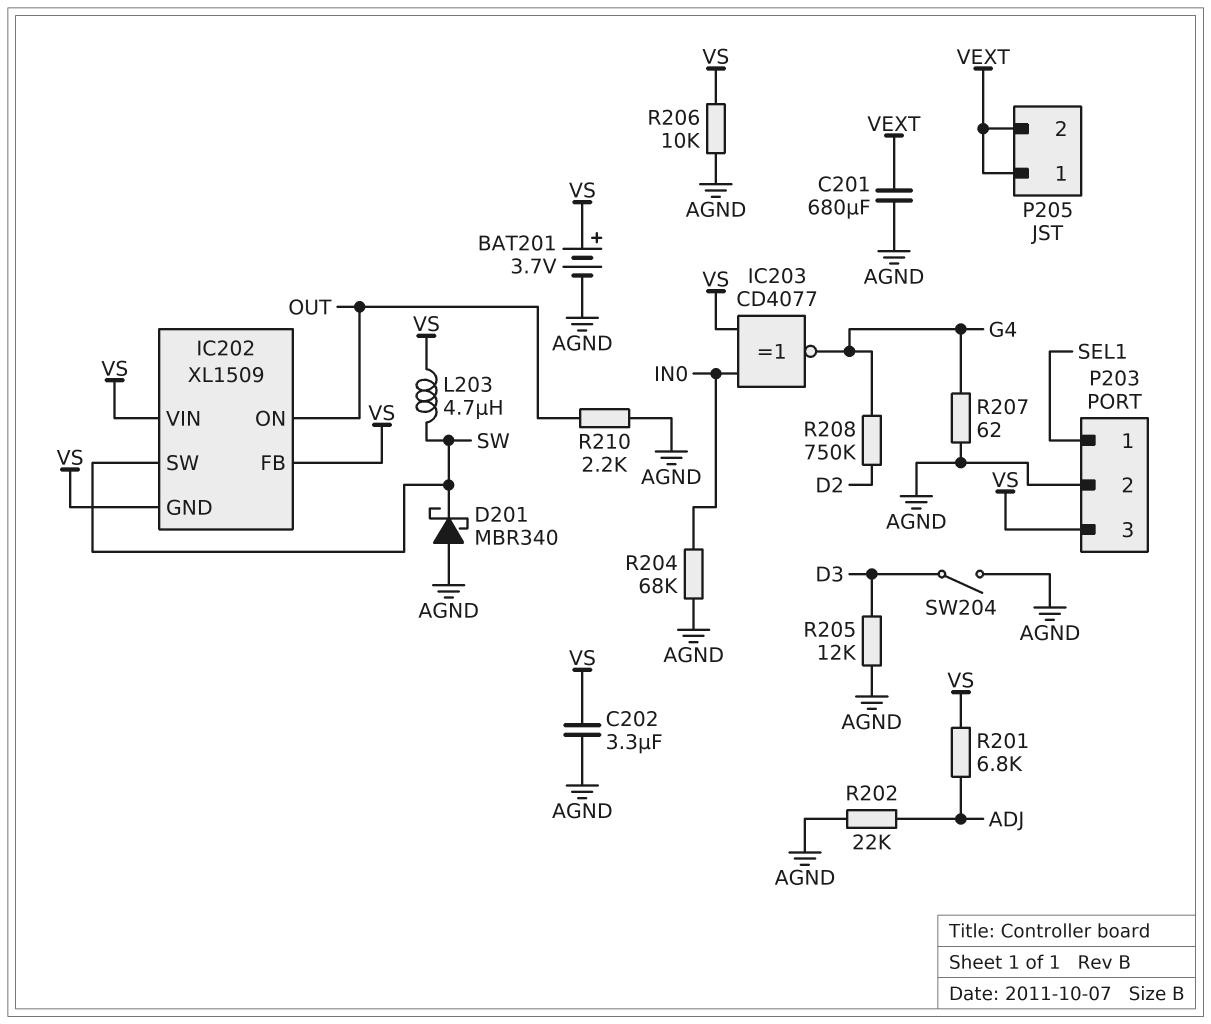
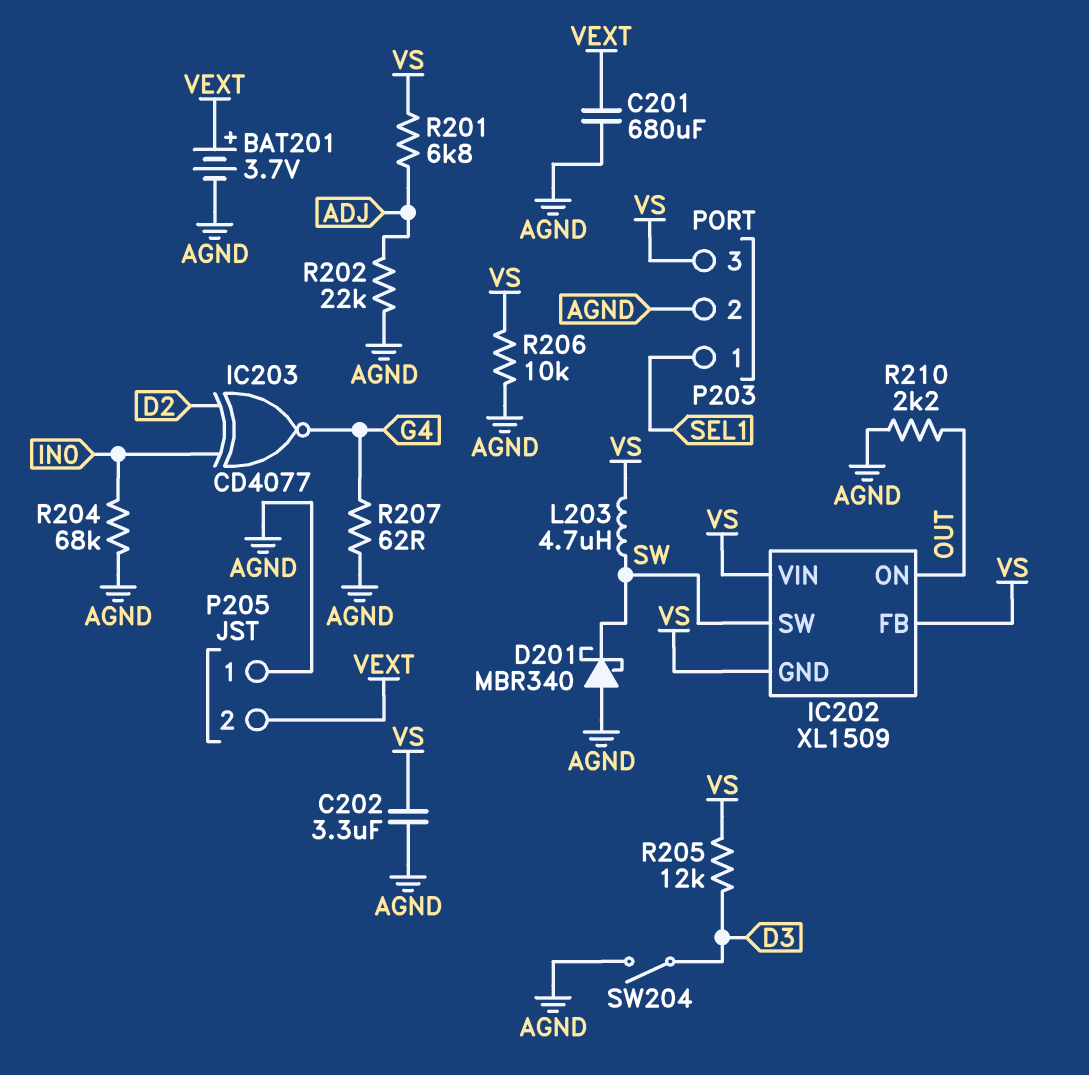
BAT201: 3.7V (plus VS, minus AGND) -> 3.7V (plus VEXT, minus AGND)
IC203: XNOR CD4077 (in IN0, in VS, out G4) -> XNOR CD4077 (in D2, in IN0, out G4)
P205 pin 1: VEXT -> AGND
R205: 12k (AGND, D3) -> 12k (D3, VS)
R208: 750k (D2, G4) -> none

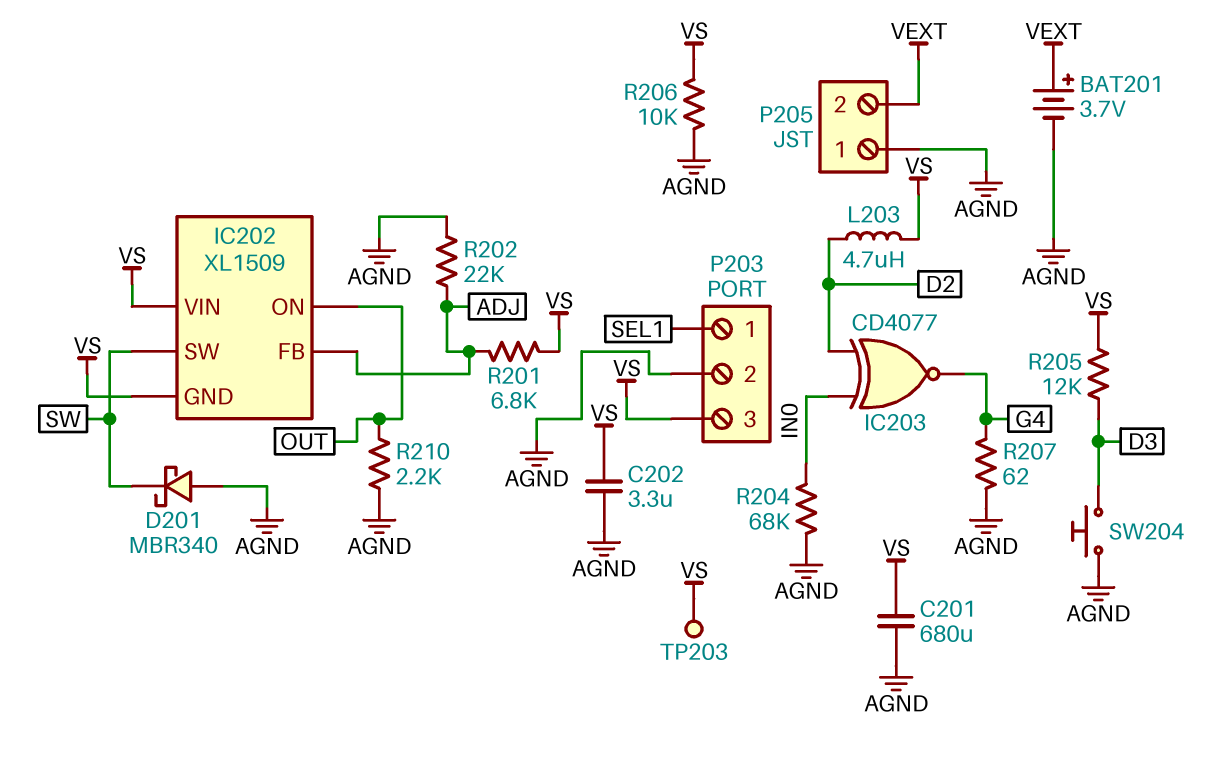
C201: 680uF (AGND, VEXT) -> 680uF (AGND, VS)
IC202 pin FB: VS -> ADJ
L203: 4.7uH (SW, VS) -> 4.7uH (D2, VS)
SW204: switch (AGND, D3) -> button (AGND, D3)
TP203: none -> test point (VS)

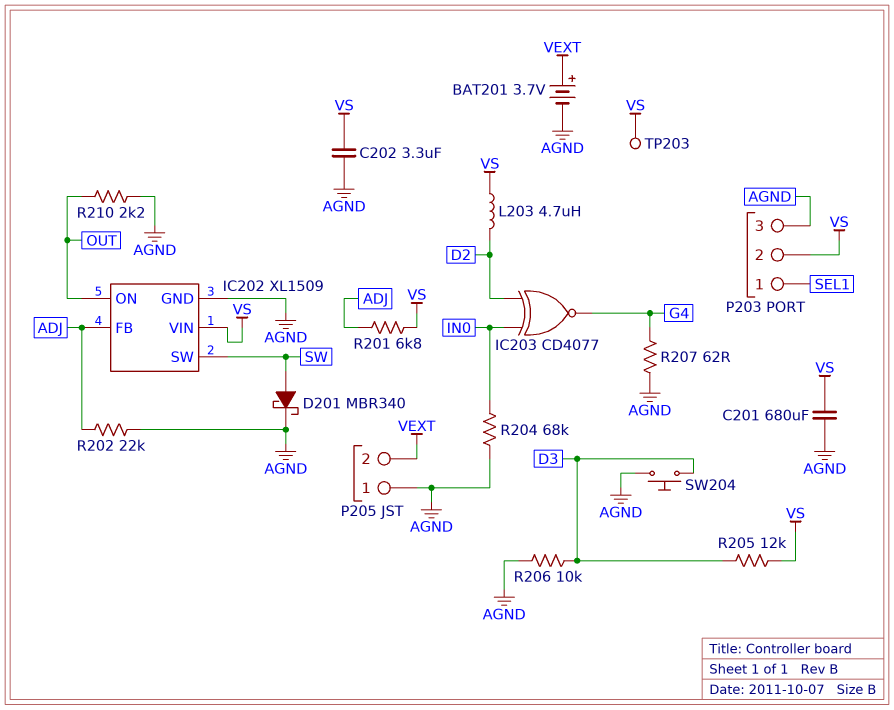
D201: schottky MBR340 (A AGND, K SW) -> schottky MBR340 (A SW, K AGND)
IC202 pin GND: VS -> AGND
P203 pin 2: AGND -> VS
P203 pin 3: VS -> AGND
R206: 10k (AGND, VS) -> 10k (AGND, D3)

